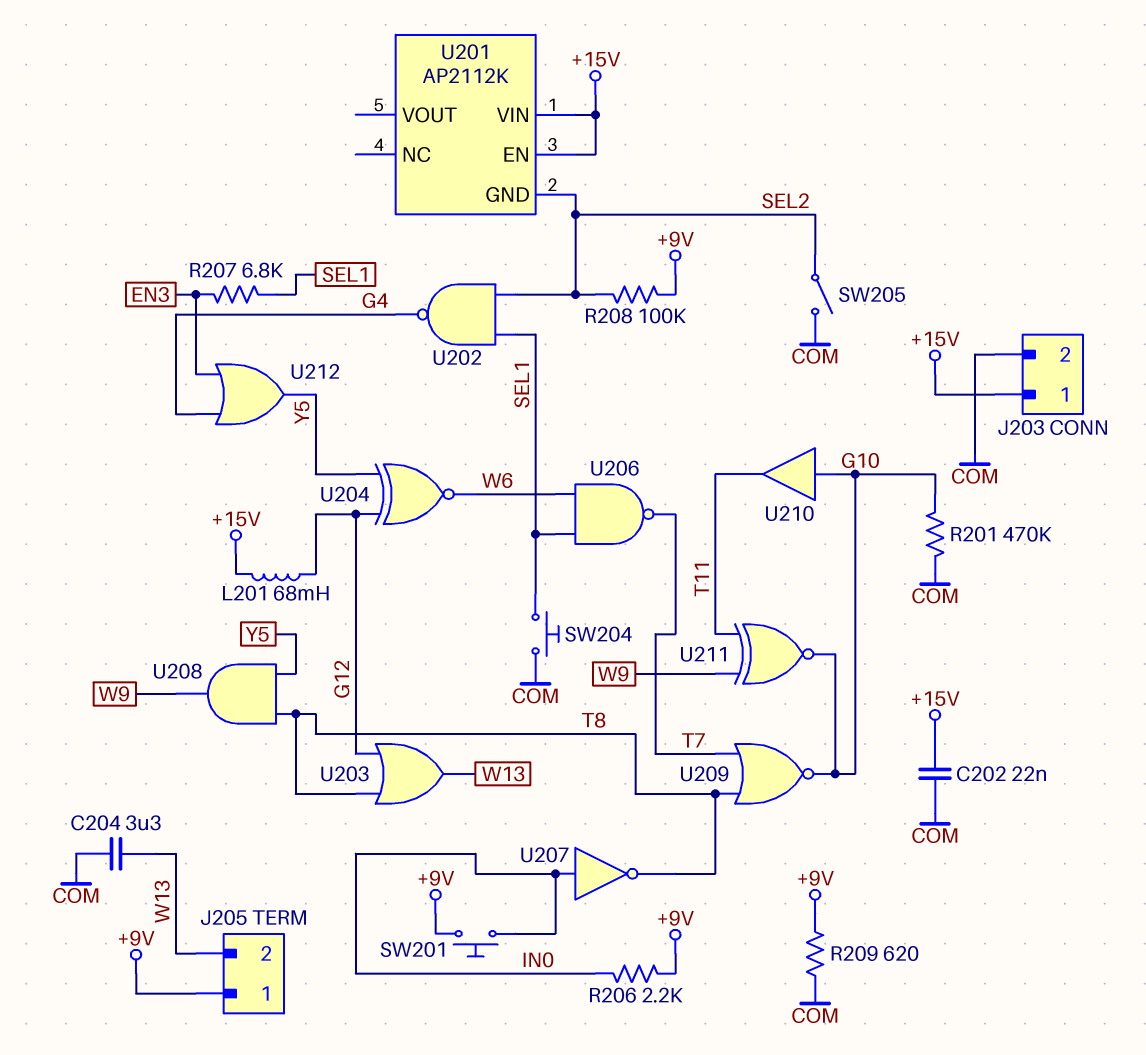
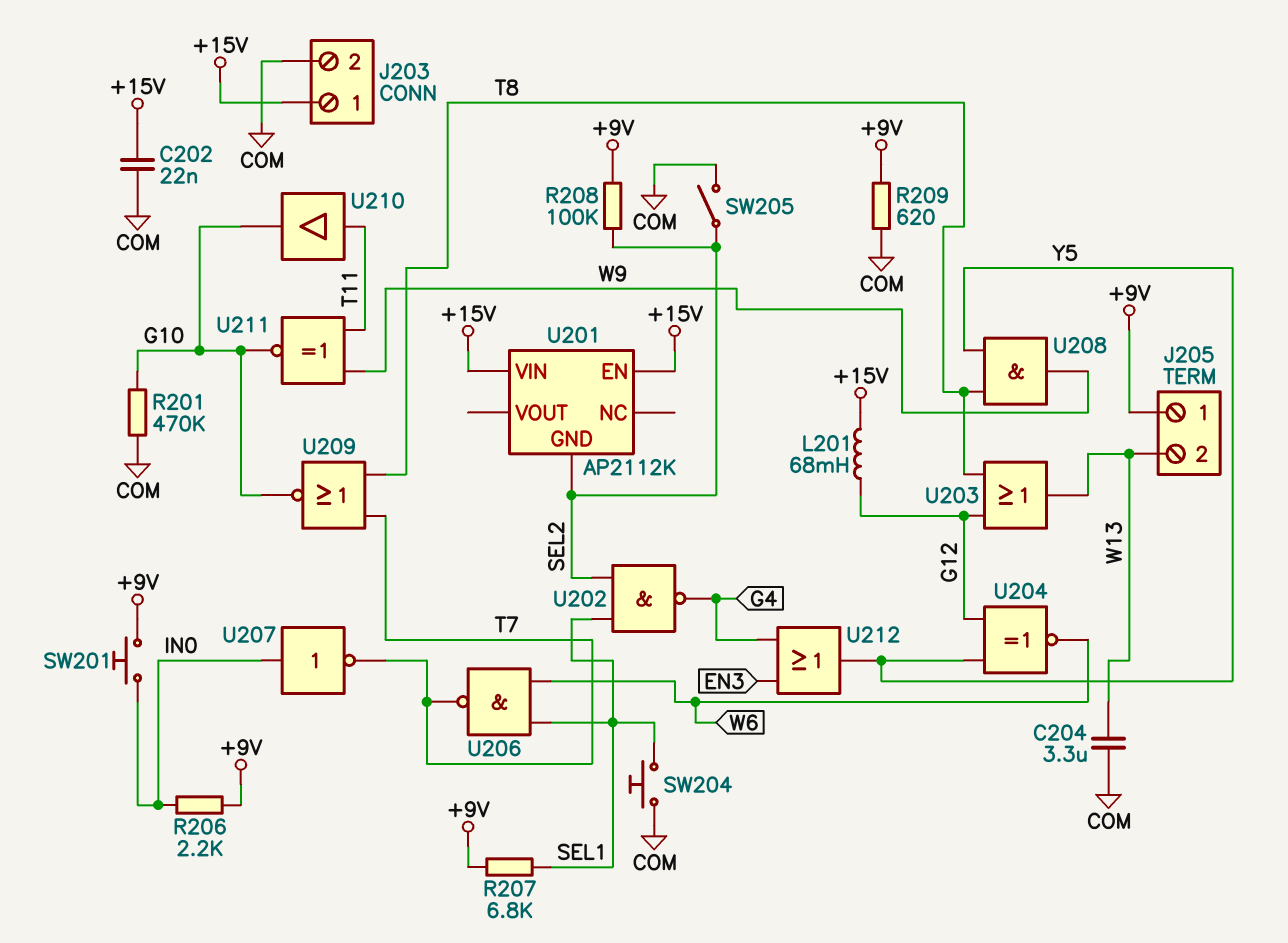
R207: 6.8k (EN3, SEL1) -> 6.8k (+9V, SEL1)
U207: NOT (in IN0, out T8) -> NOT (in IN0, out T7)
U210: buffer (in G10, out T11) -> buffer (in T11, out G10)

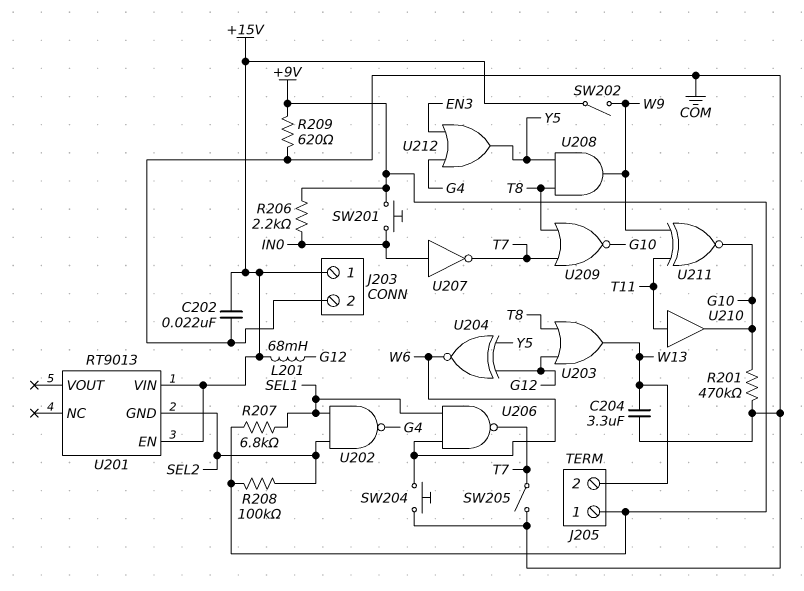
SW202: none -> switch (+15V, W9)
SW204: button (COM, SEL1) -> button (COM, W6)
SW205: switch (COM, SEL2) -> switch (COM, T7)
U201: AP2112K -> RT9013

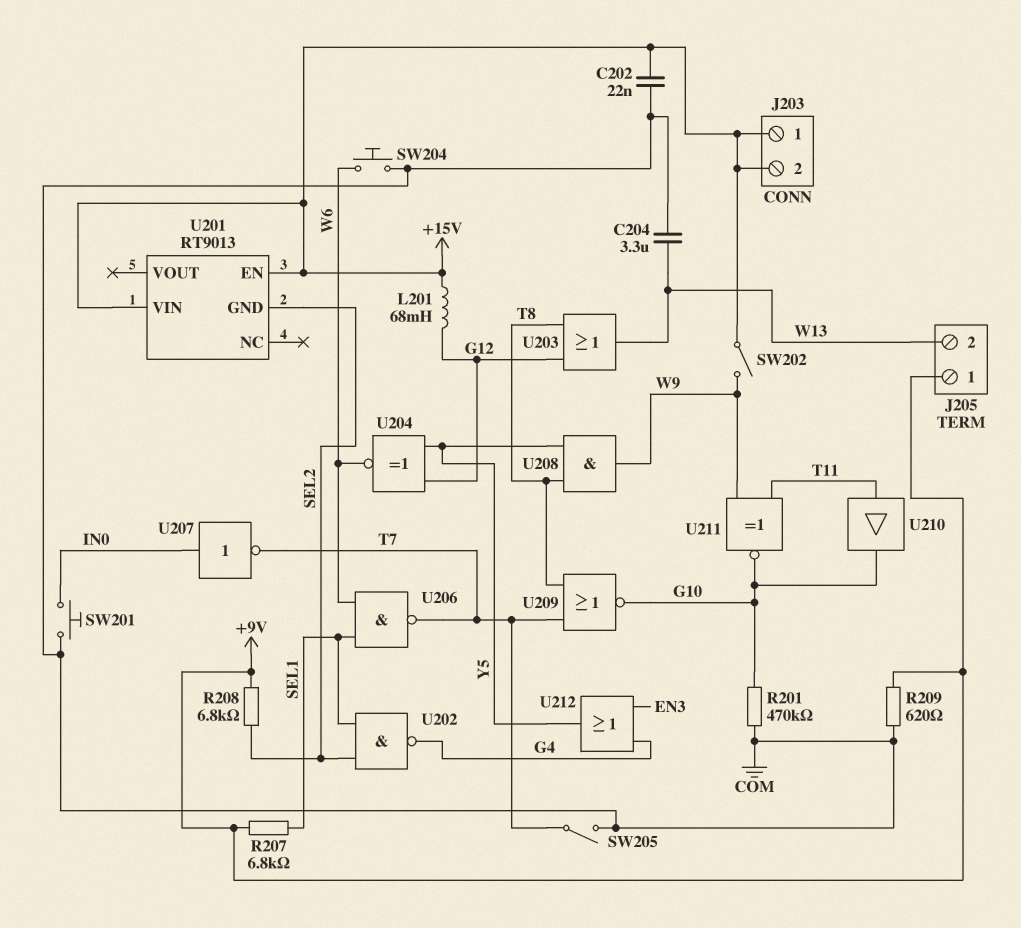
J203 pin 2: COM -> +15V
R206: 2.2k (+9V, IN0) -> none
R208: 100k (+9V, SEL2) -> 6.8k (+9V, SEL2)
SW201: button (+9V, IN0) -> button (COM, IN0)

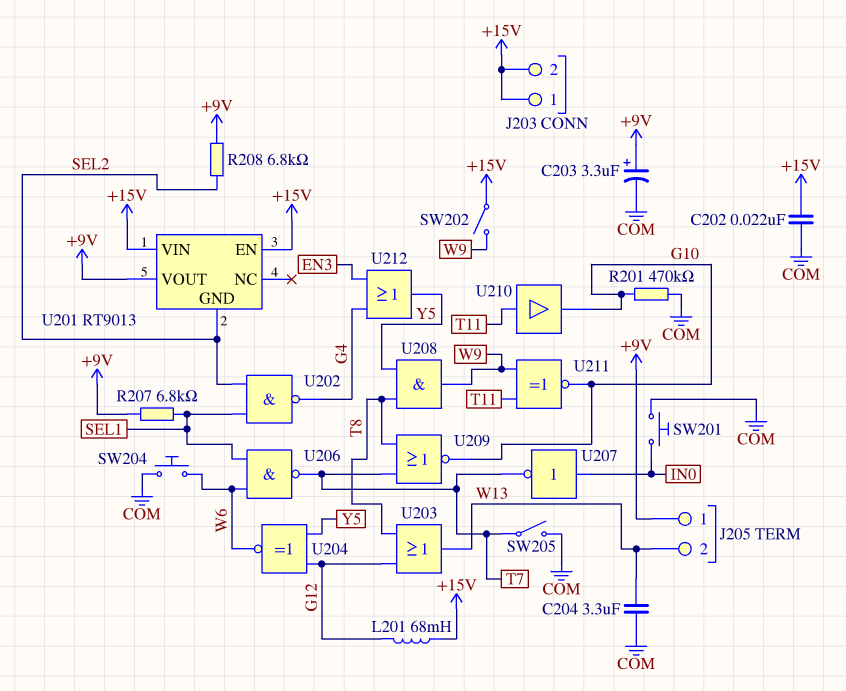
C203: none -> 3.3uF (plus +9V, minus COM)
R209: 620 (+9V, COM) -> none
U201 pin VOUT: none -> +9V

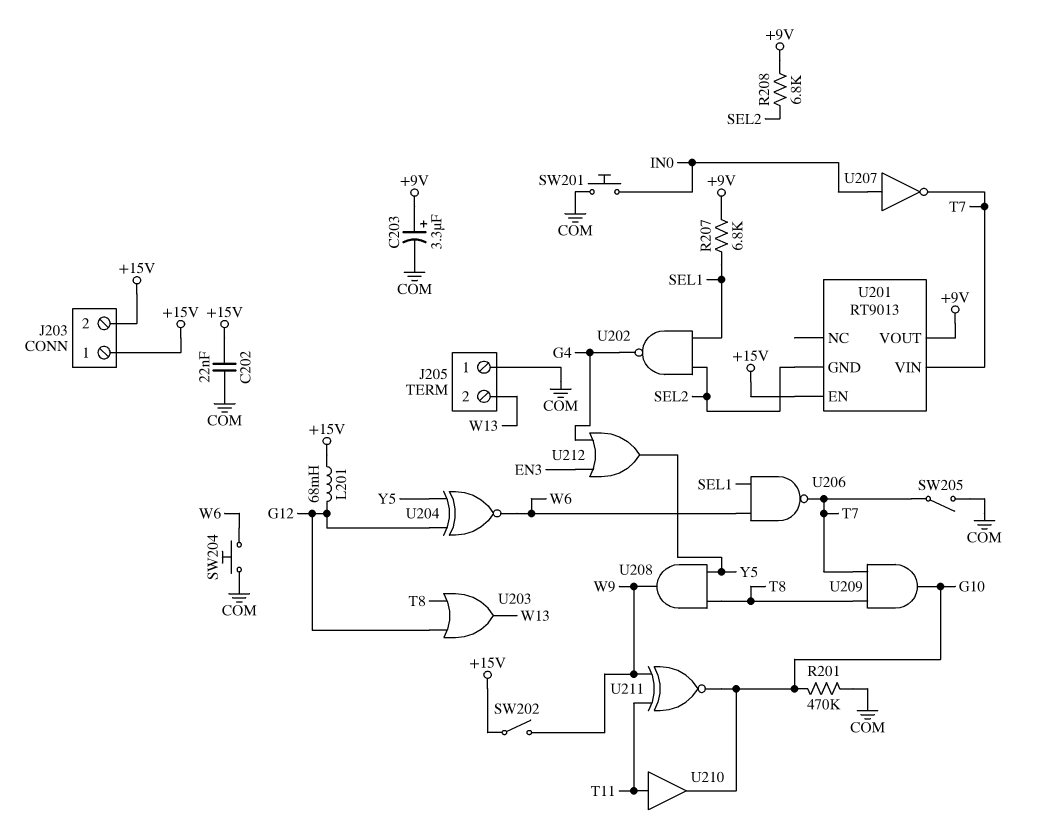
C204: 3.3uF (COM, W13) -> none
J205 pin 1: +9V -> COM
U201 pin VIN: +15V -> T7
U209: NOR (in T7, in T8, out G10) -> AND (in T7, in T8, out G10)

